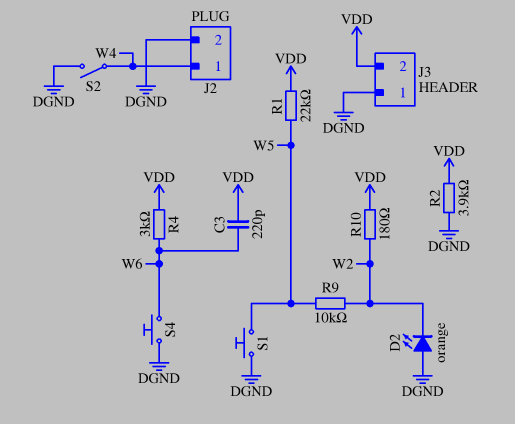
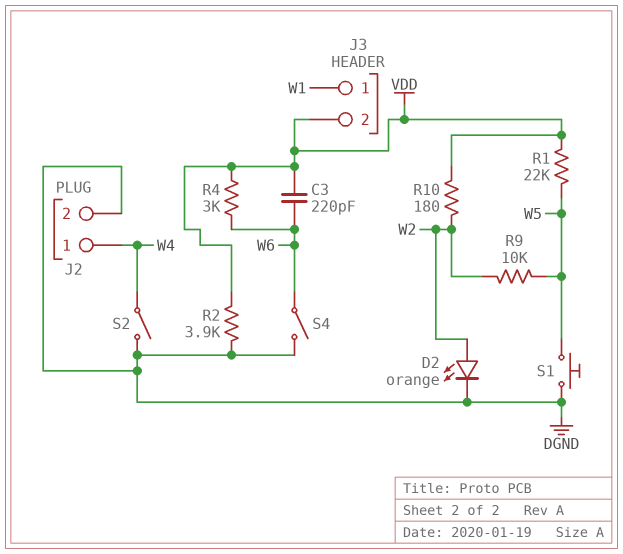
D2: LED orange (A DGND, K W2) -> LED orange (A W2, K DGND)
J3 pin 1: DGND -> W1
S4: button (DGND, W6) -> switch (DGND, W6)

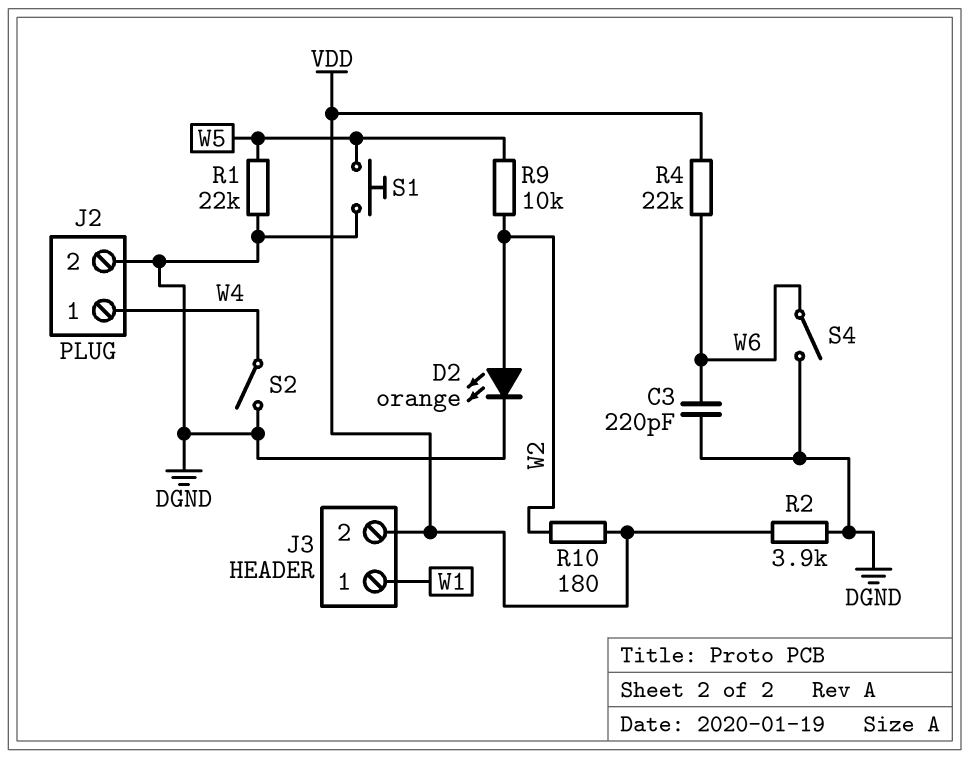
C3: 220pF (VDD, W6) -> 220pF (DGND, W6)
R1: 22k (VDD, W5) -> 22k (DGND, W5)
R4: 3k (VDD, W6) -> 22k (VDD, W6)

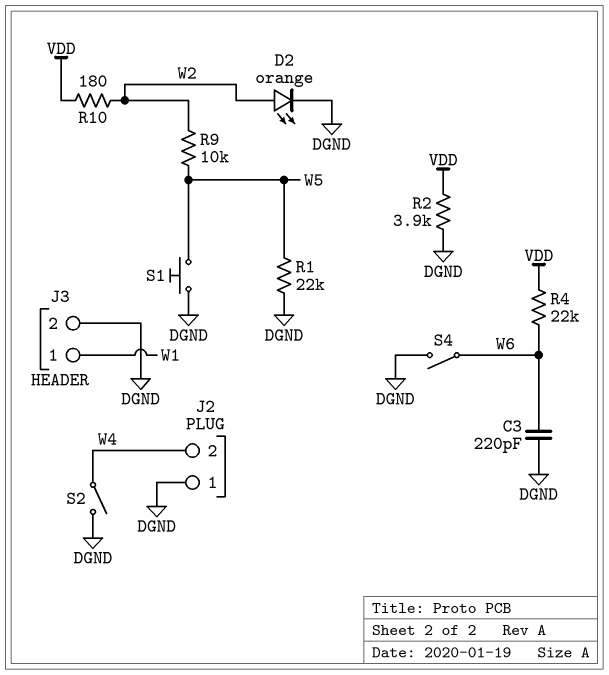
J2 pin 1: W4 -> DGND
J2 pin 2: DGND -> W4
J3 pin 2: VDD -> DGND

